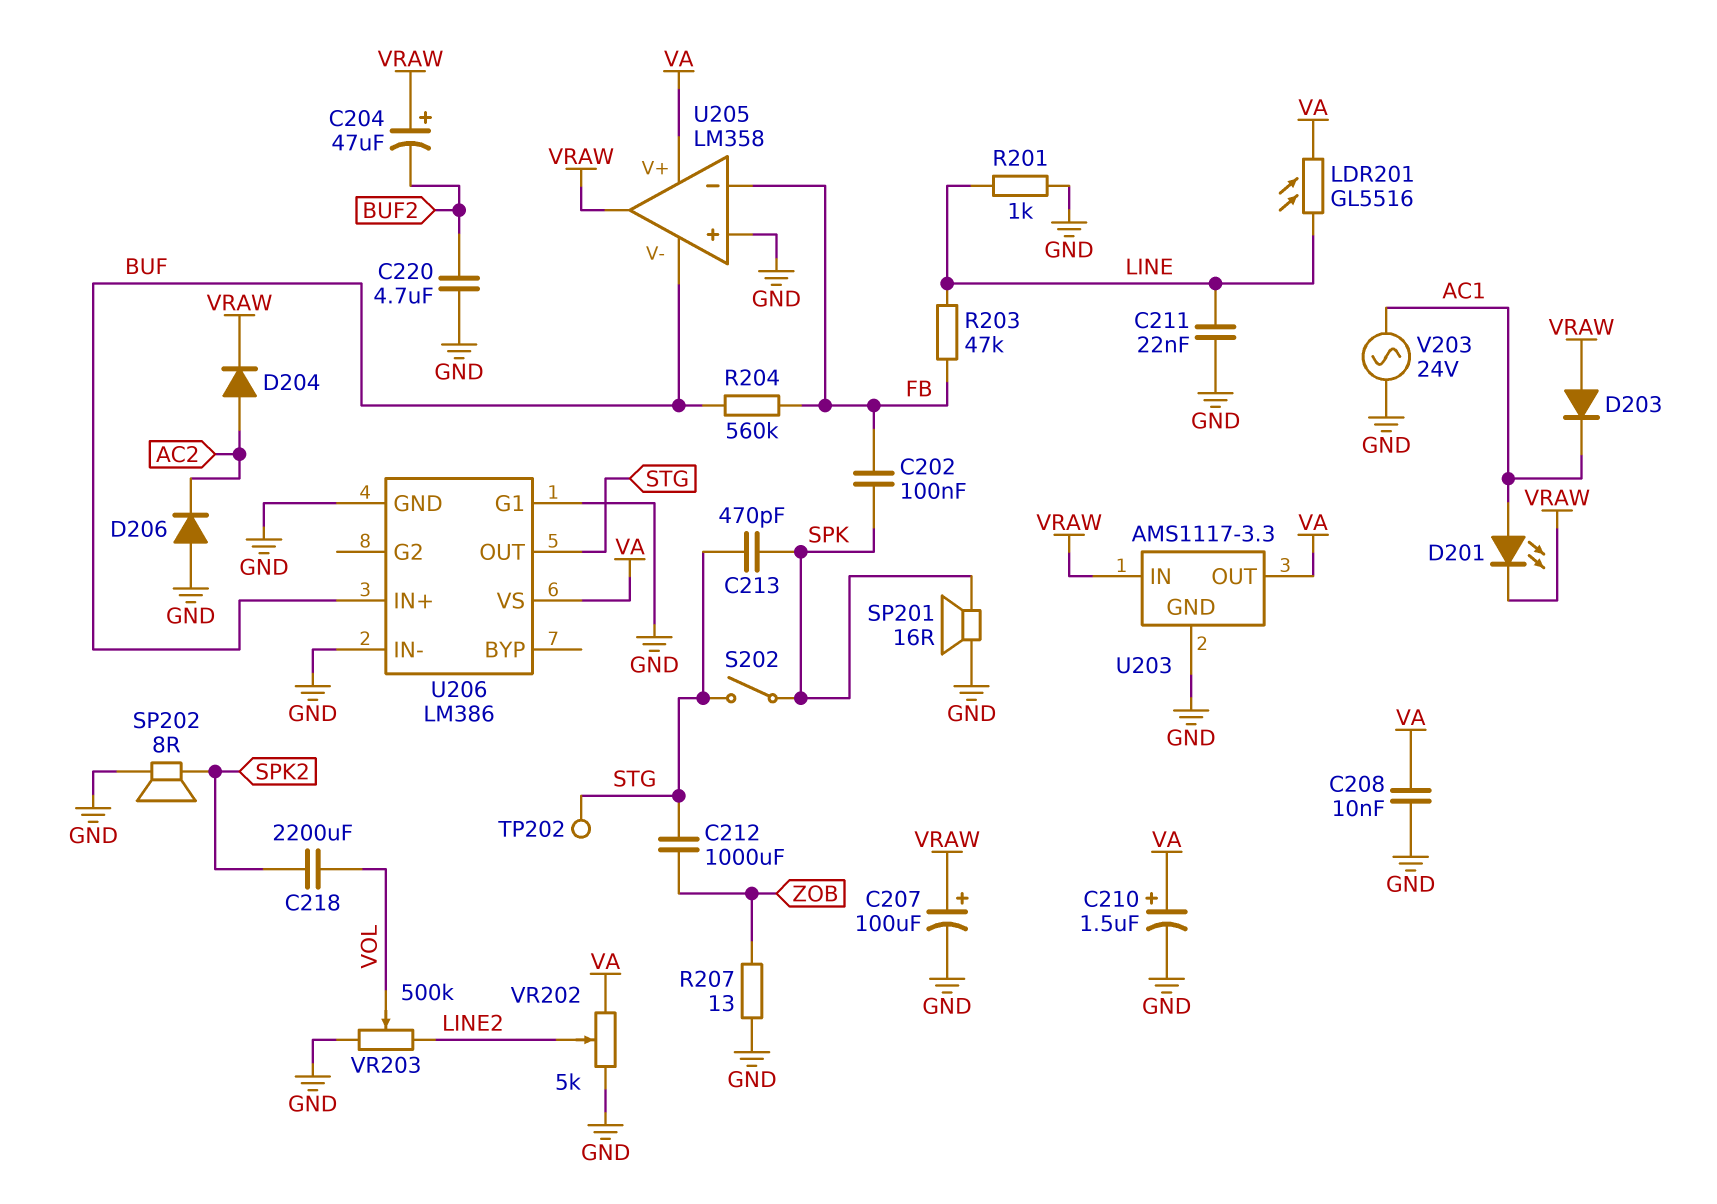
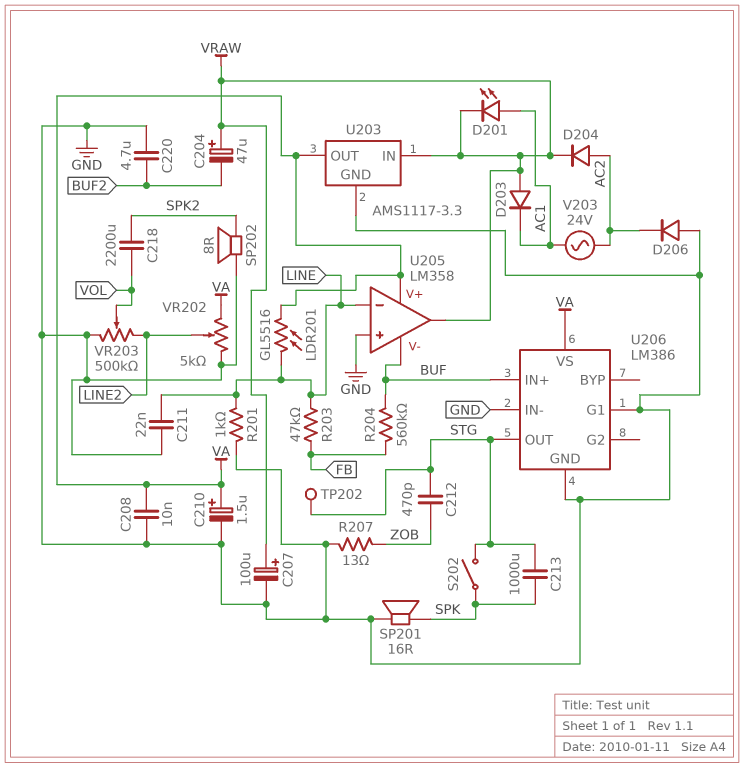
C202: 100nF (FB, SPK) -> none
C212: 1000uF (STG, ZOB) -> 470pF (STG, ZOB)
C213: 470pF (SPK, STG) -> 1000uF (SPK, STG)
U205 pin in-: FB -> LINE
V203: AC 24V (AC1, GND) -> AC 24V (AC1, AC2)

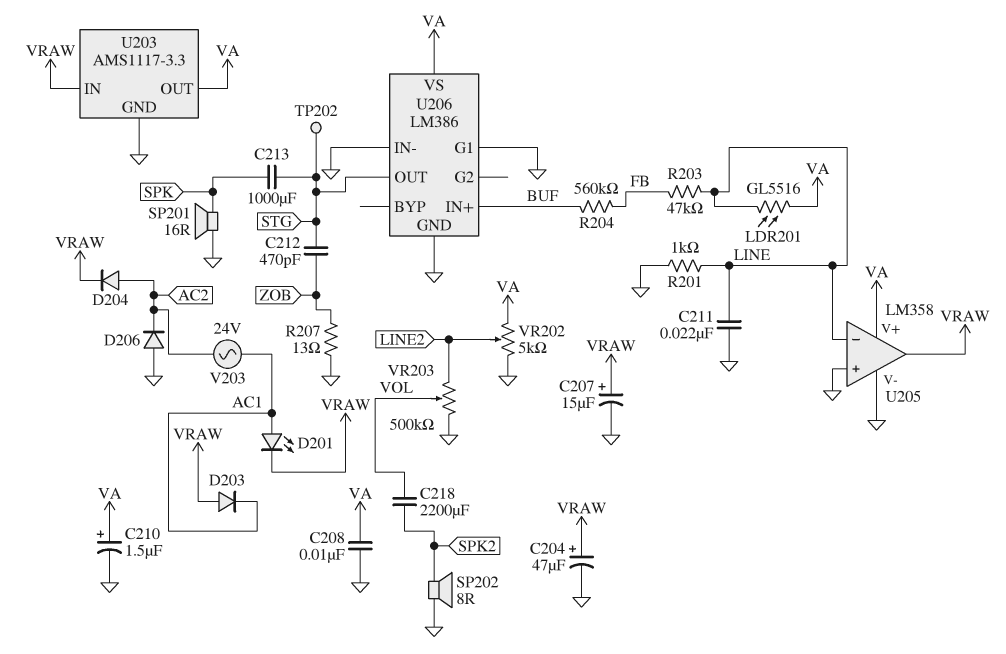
C204: 47uF (plus VRAW, minus BUF2) -> 47uF (plus VRAW, minus GND)
C207: 100uF (plus VRAW, minus GND) -> 15uF (plus VRAW, minus GND)
C220: 4.7uF (BUF2, GND) -> none
S202: switch (SPK, STG) -> none
U205 pin V-: BUF -> GND

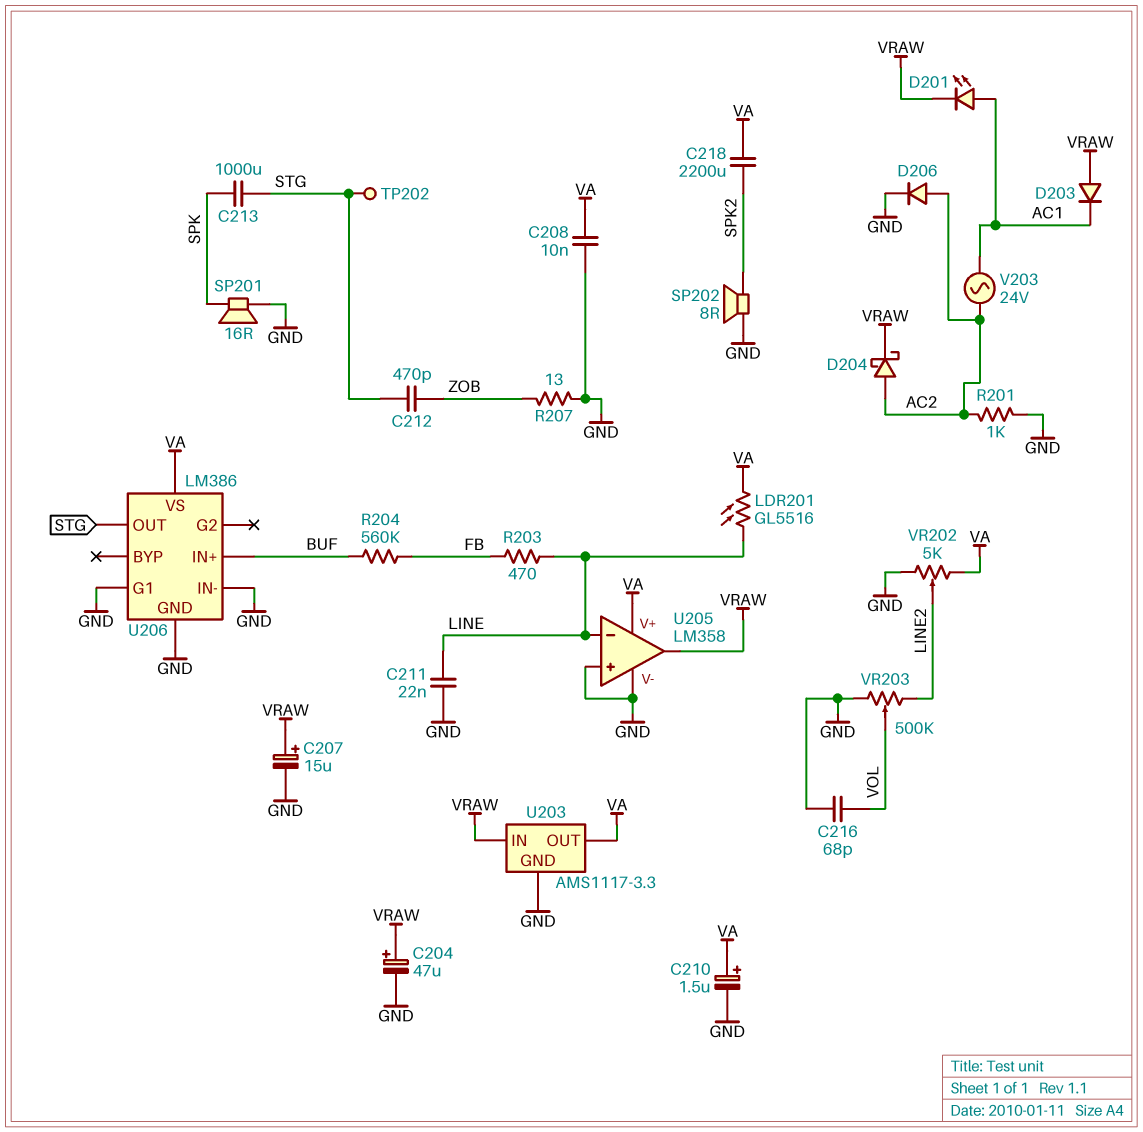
C216: none -> 68pF (GND, VOL)
C218: 2200uF (SPK2, VOL) -> 2200uF (SPK2, VA)
D204: diode (A AC2, K VRAW) -> schottky (A AC2, K VRAW)
D206: diode (A GND, K AC2) -> diode (A AC2, K GND)
R201: 1k (GND, LINE) -> 1k (AC2, GND)
R203: 47k (FB, LINE) -> 470 (FB, LINE)

